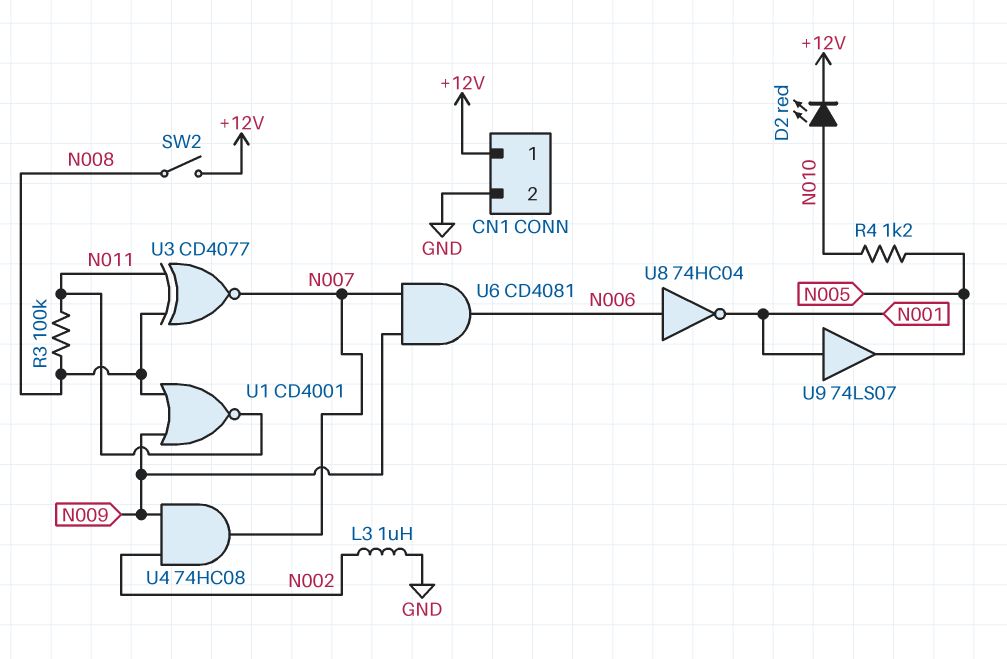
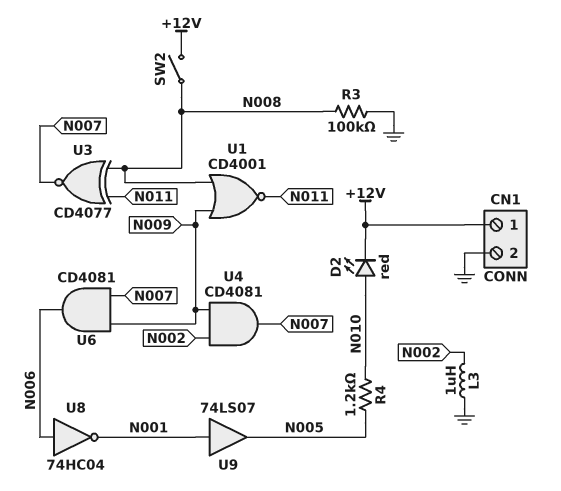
R3: 100k (N008, N011) -> 100k (GND, N008)
U4: AND 74HC08 (in N002, in N009, out N007) -> AND CD4081 (in N002, in N009, out N007)

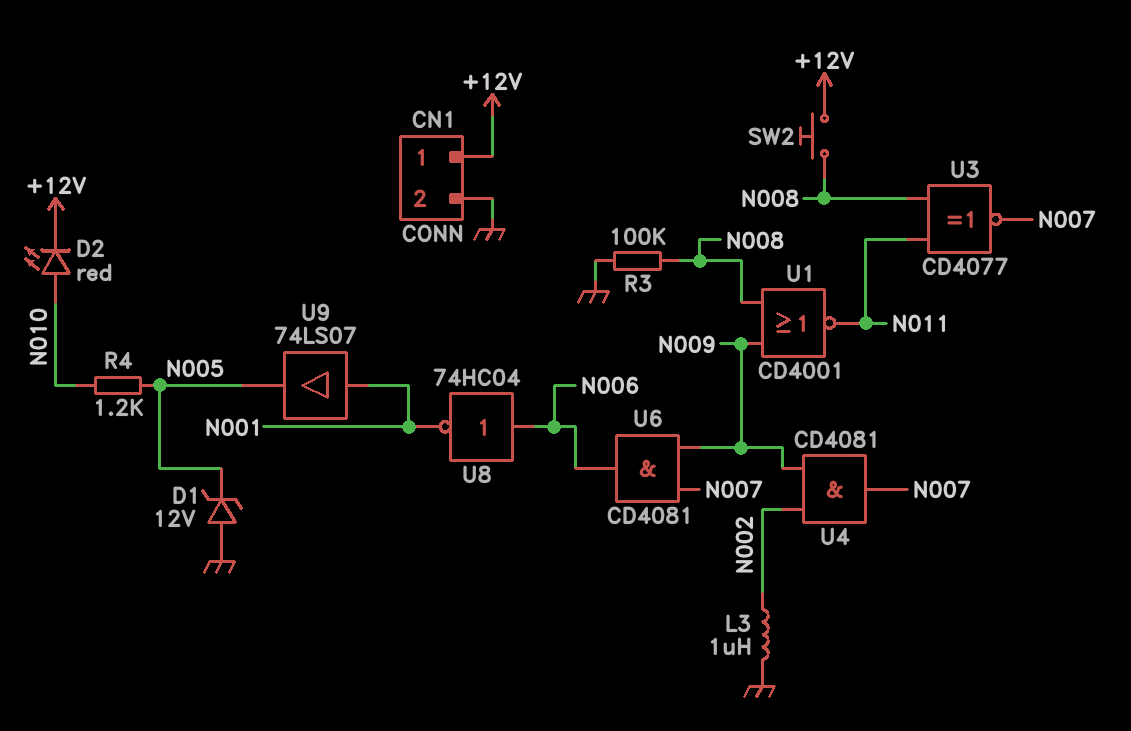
D1: none -> zener 12V (A GND, K N005)
SW2: switch (+12V, N008) -> button (+12V, N008)

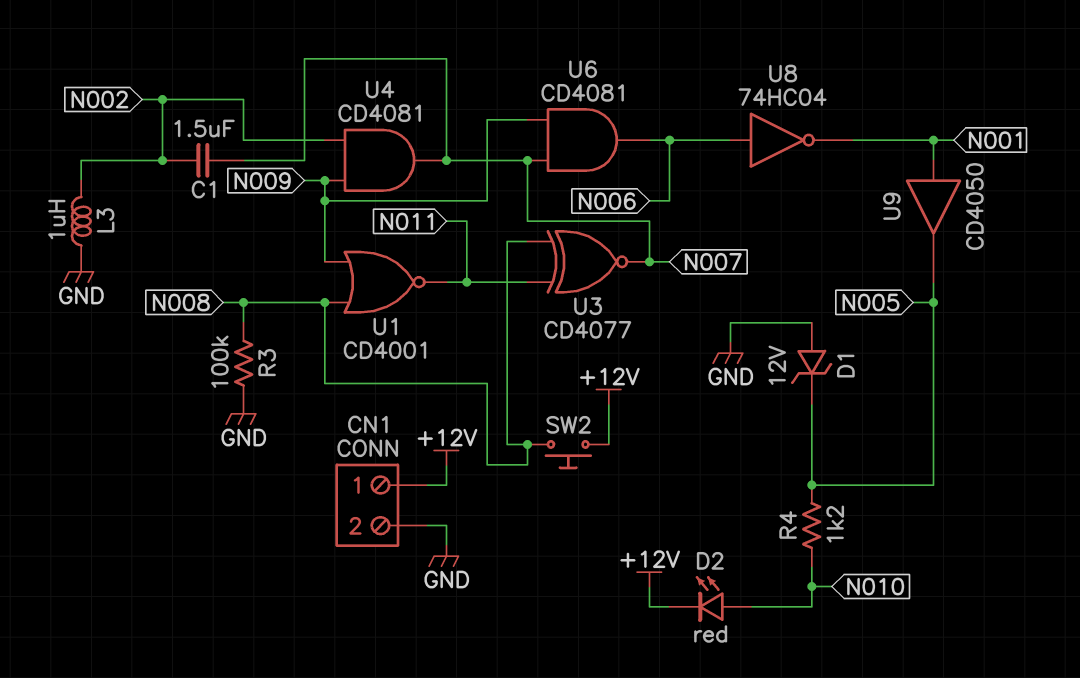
C1: none -> 1.5uF (N002, N007)
U9: buffer 74LS07 (in N001, out N005) -> buffer CD4050 (in N001, out N005)

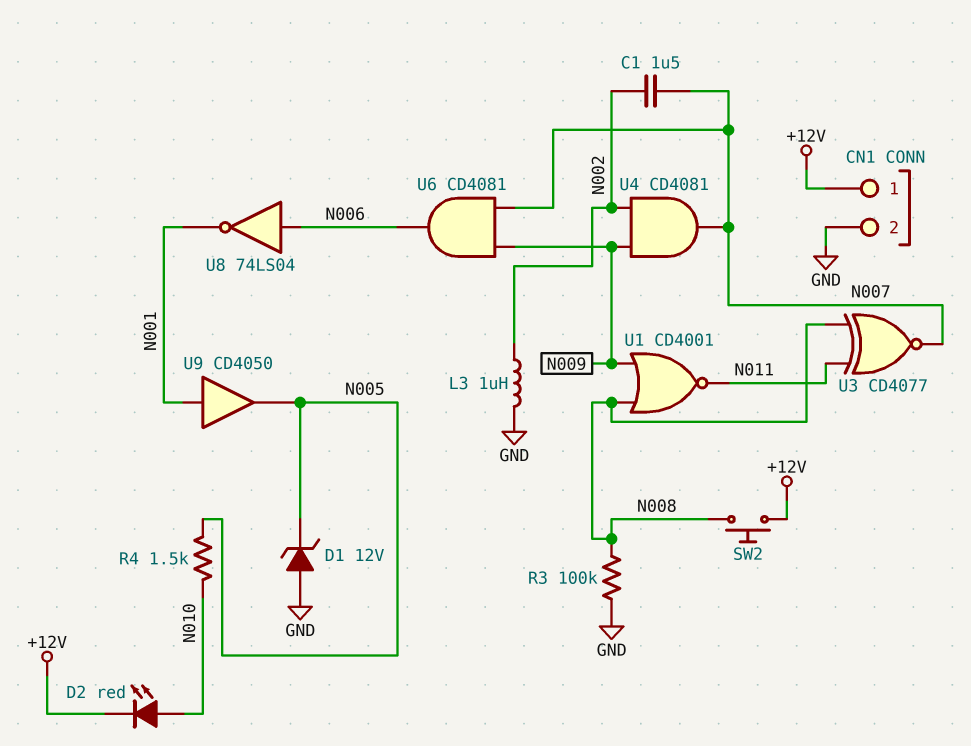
R4: 1.2k (N005, N010) -> 1.5k (N005, N010)
U8: NOT 74HC04 (in N006, out N001) -> NOT 74LS04 (in N006, out N001)

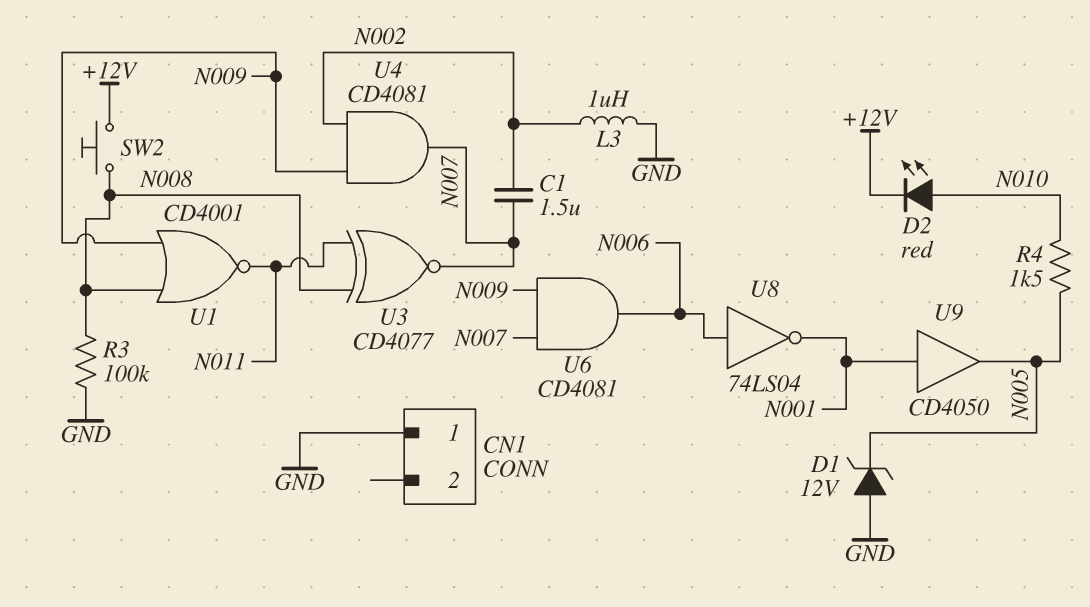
CN1 pin 1: +12V -> GND
CN1 pin 2: GND -> none

